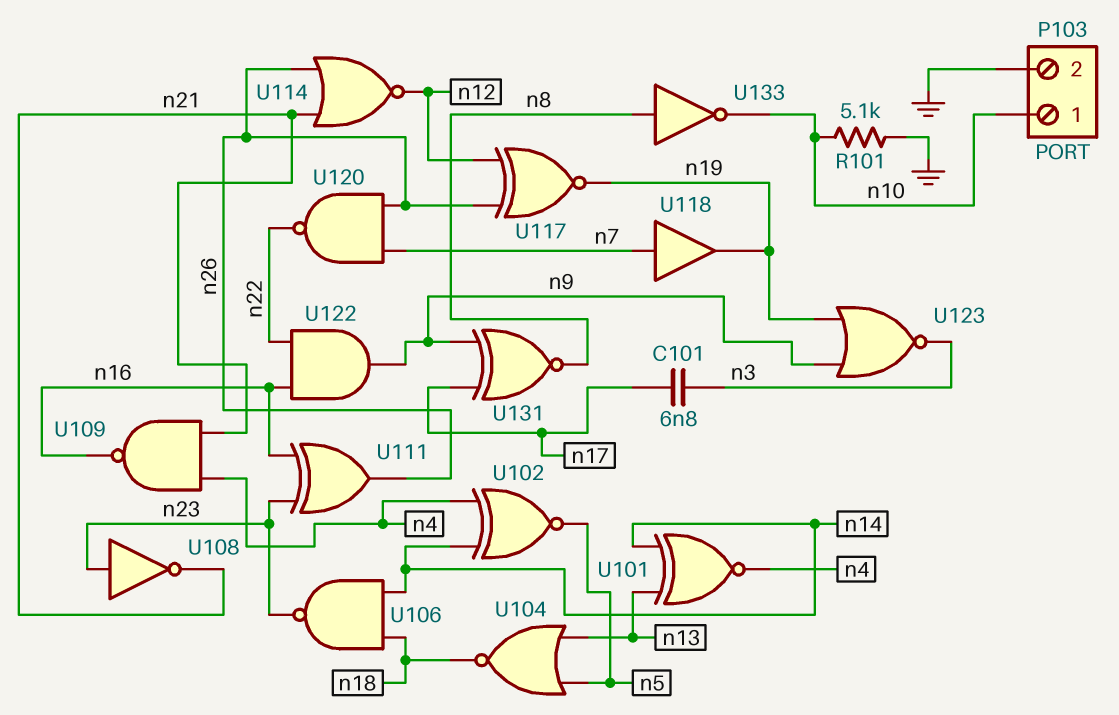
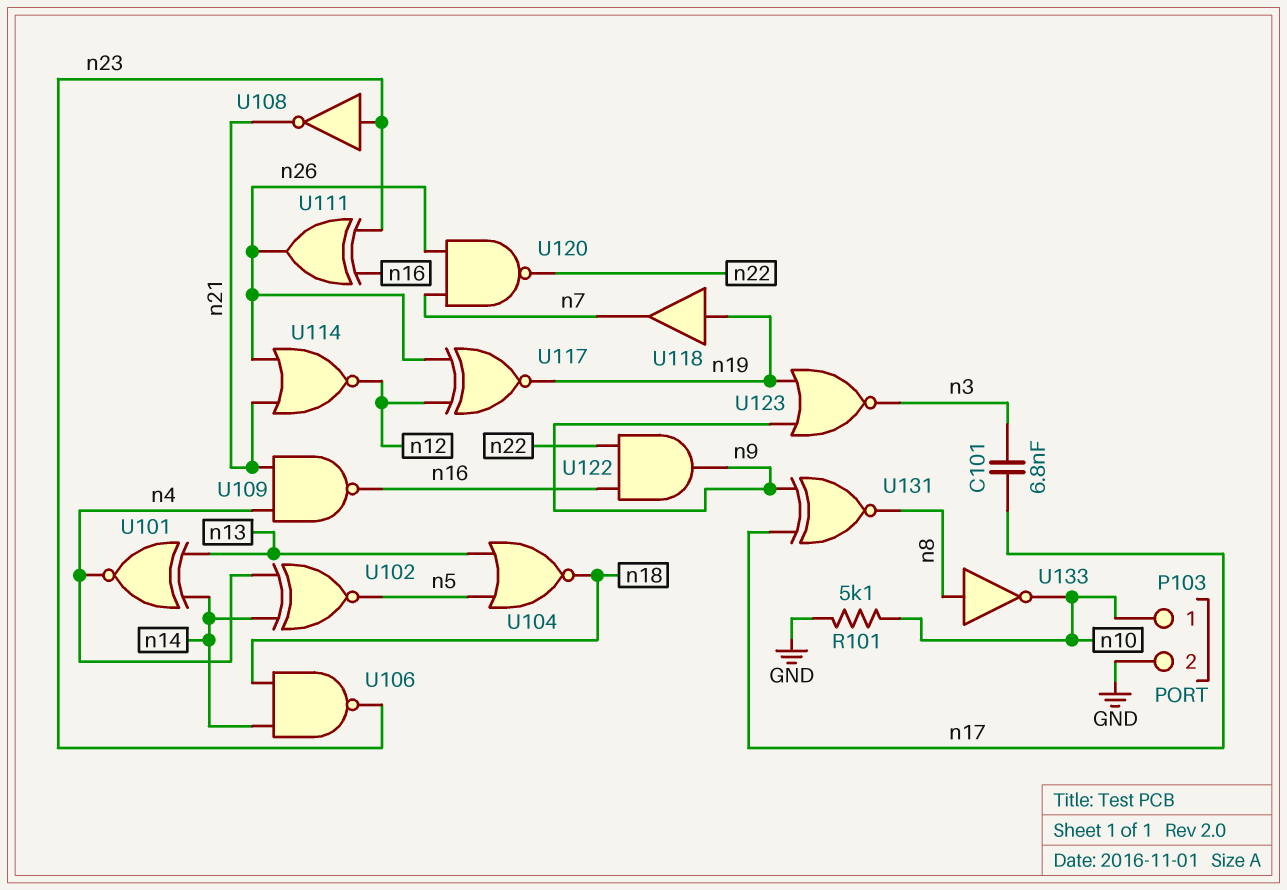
U118: buffer (in n7, out n19) -> buffer (in n19, out n7)

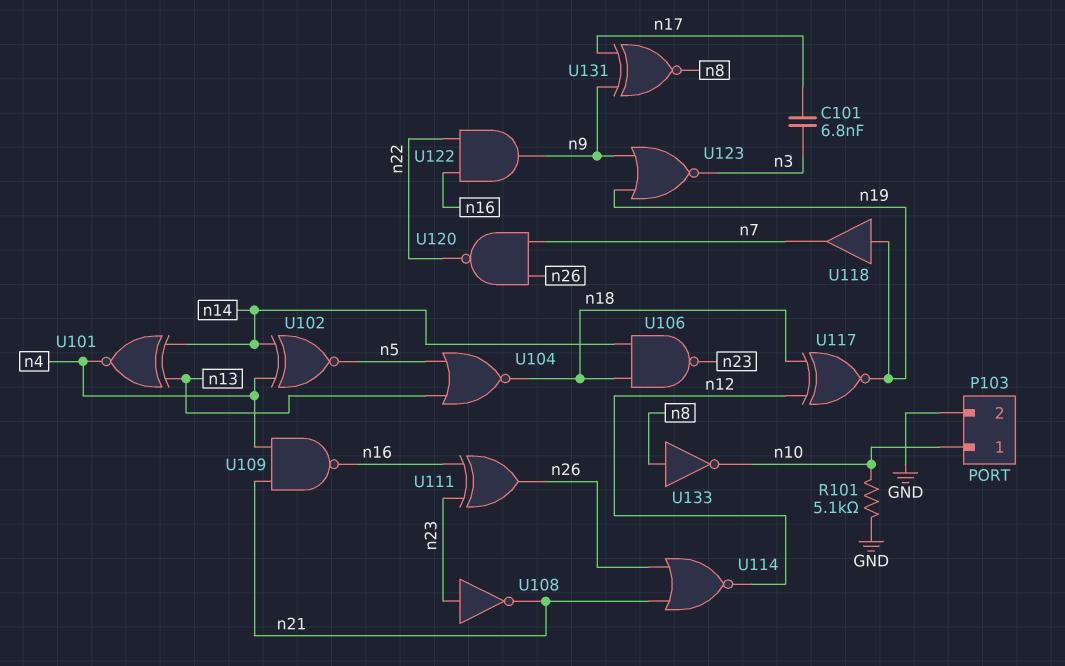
U117: XNOR (in n12, in n26, out n19) -> XNOR (in n12, in n18, out n19)

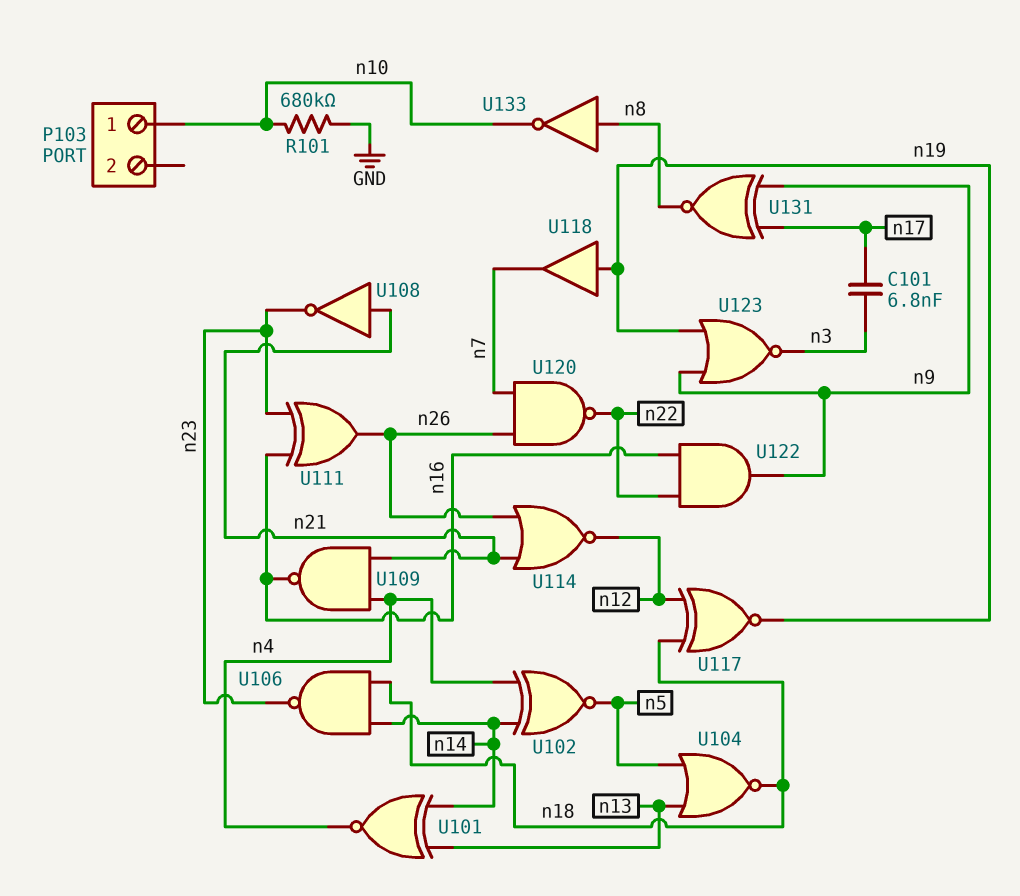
P103 pin 2: GND -> none
R101: 5.1k (GND, n10) -> 680k (GND, n10)
U108: NOT (in n23, out n21) -> NOT (in n21, out n23)

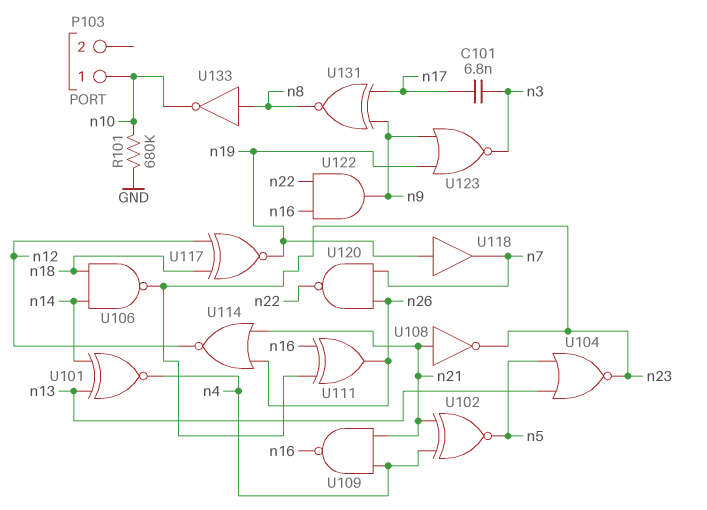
U102: XNOR (in n4, in n14, out n5) -> XNOR (in n4, in n21, out n5)
U104: NOR (in n5, in n13, out n18) -> NOR (in n5, in n13, out n23)

